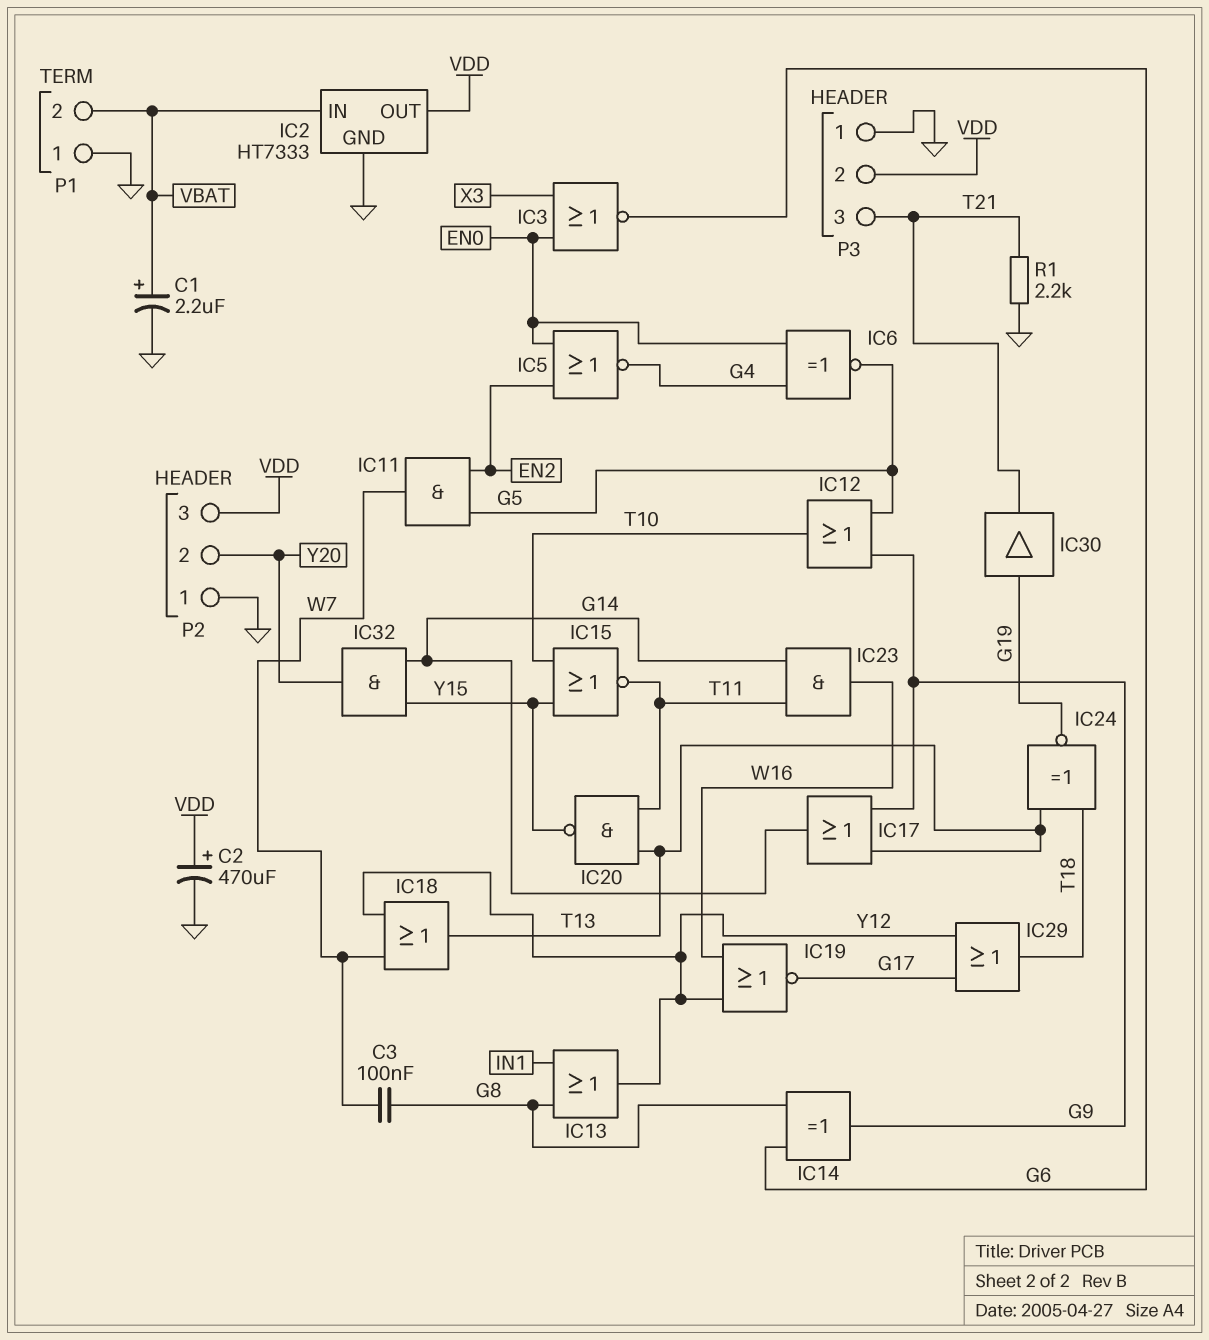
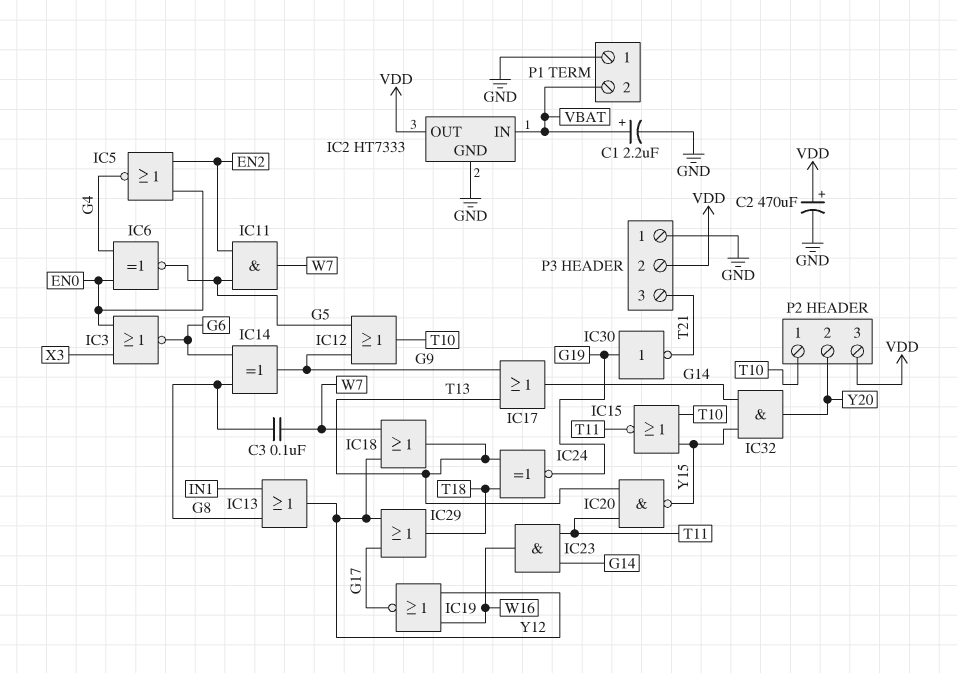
IC30: buffer (in G19, out T21) -> NOT (in G19, out T21)
P2 pin 1: GND -> T10
R1: 2.2k (GND, T21) -> none

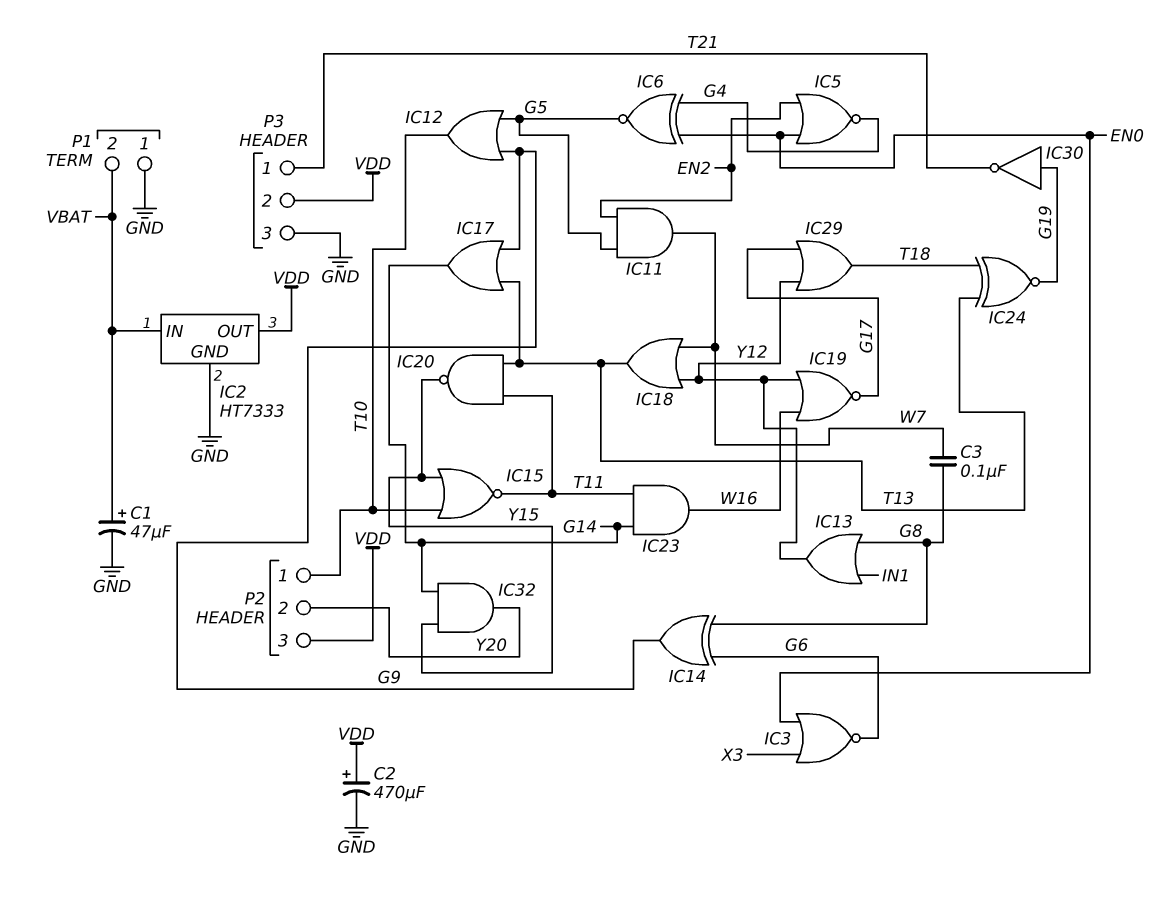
C1: 2.2uF (plus VBAT, minus GND) -> 47uF (plus VBAT, minus GND)
P3 pin 1: GND -> T21
P3 pin 3: T21 -> GND

